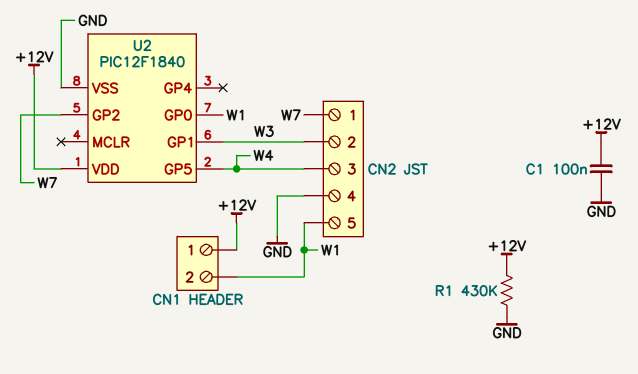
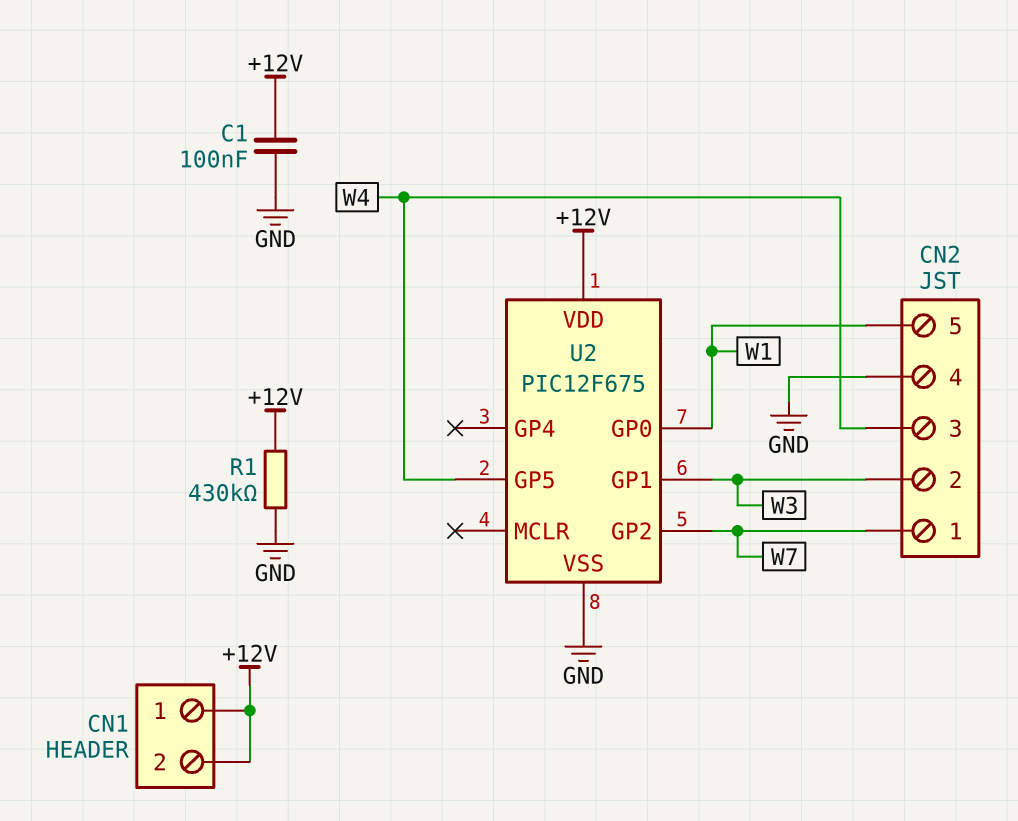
CN1 pin 2: W1 -> +12V
U2: PIC12F1840 -> PIC12F675

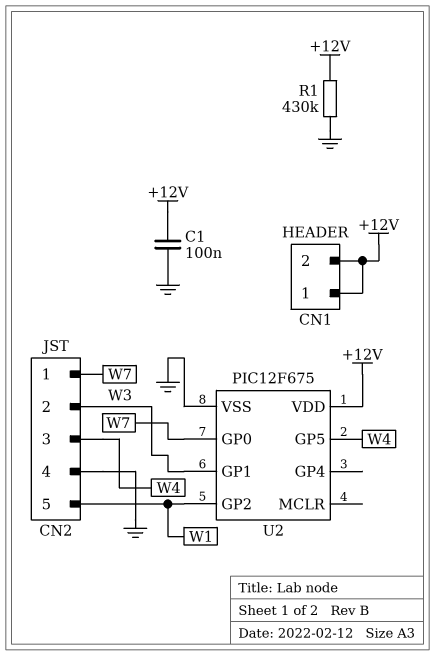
U2 pin GP0: W1 -> W7
U2 pin GP2: W7 -> W1

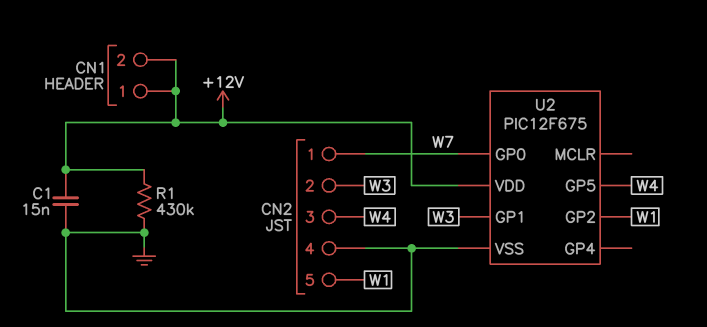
C1: 100nF (+12V, GND) -> 15nF (+12V, GND)

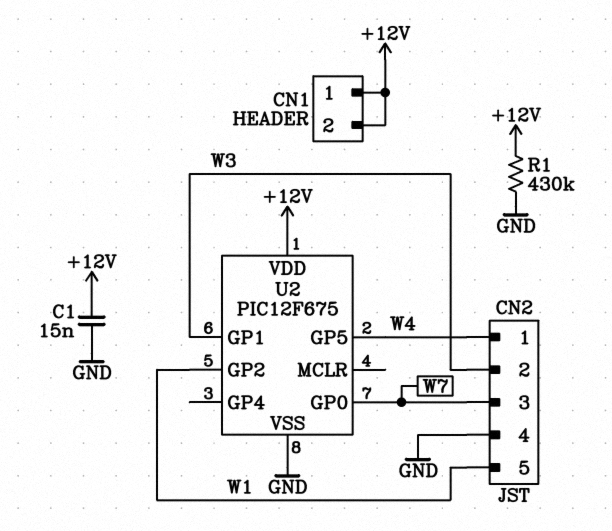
CN2 pin 1: W7 -> W4
CN2 pin 3: W4 -> W7

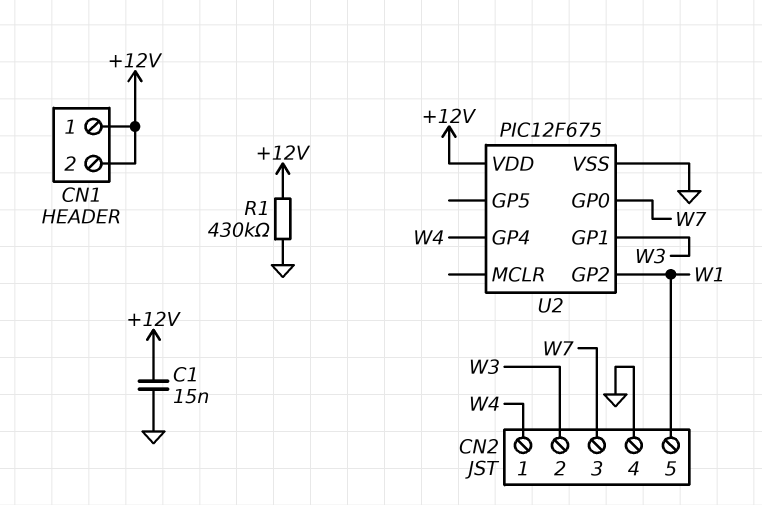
U2 pin GP4: none -> W4
U2 pin GP5: W4 -> none

